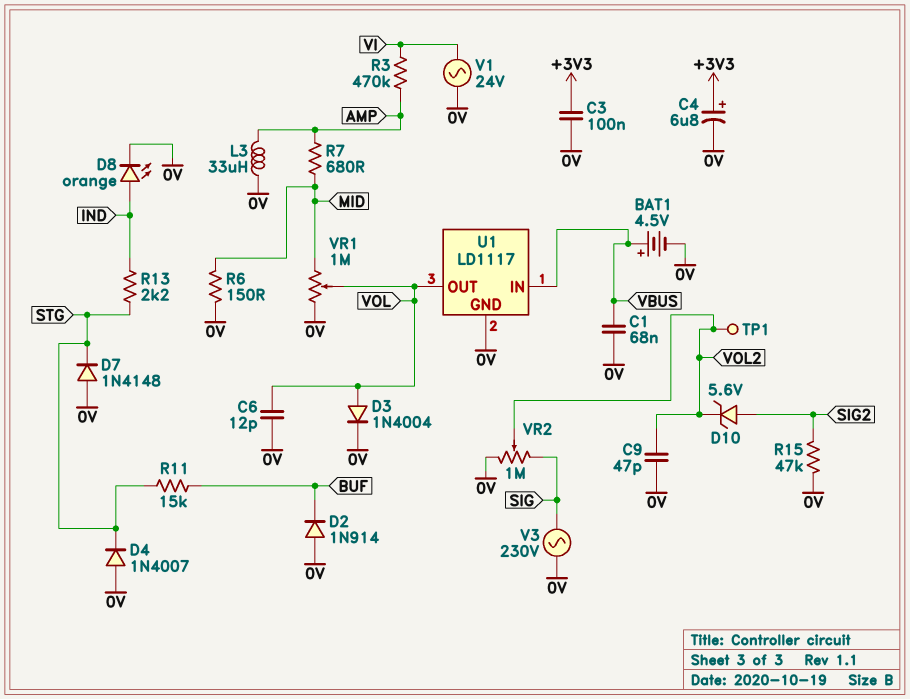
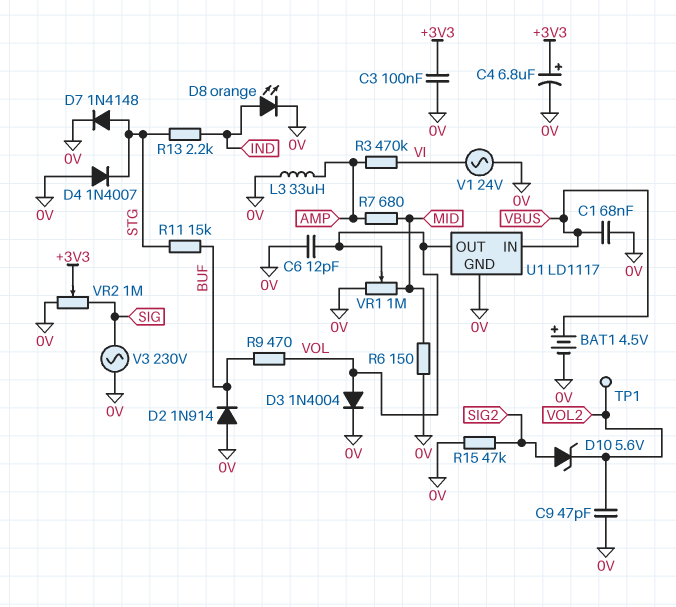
D7: diode 1N4148 (A 0V, K STG) -> diode 1N4148 (A STG, K 0V)
R9: none -> 470 (BUF, VOL)
VR2: 1M (0V, SIG, wiper VOL2) -> 1M (0V, SIG, wiper +3V3)

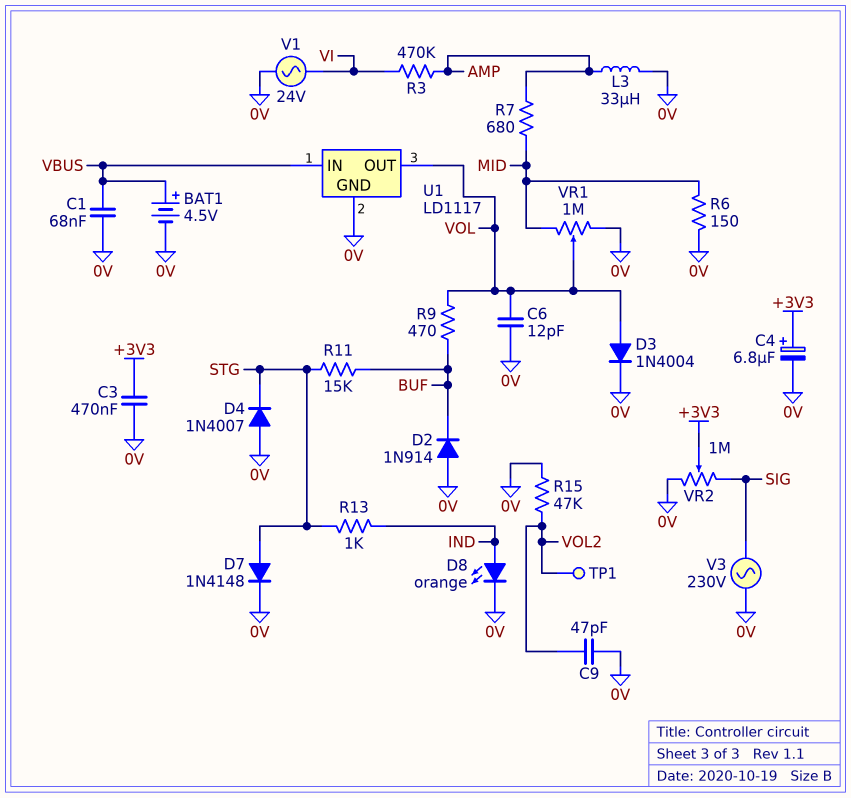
C3: 100nF (+3V3, 0V) -> 470nF (+3V3, 0V)
D10: zener 5.6V (A SIG2, K VOL2) -> none
R13: 2.2k (IND, STG) -> 1k (IND, STG)
R15: 47k (0V, SIG2) -> 47k (0V, VOL2)

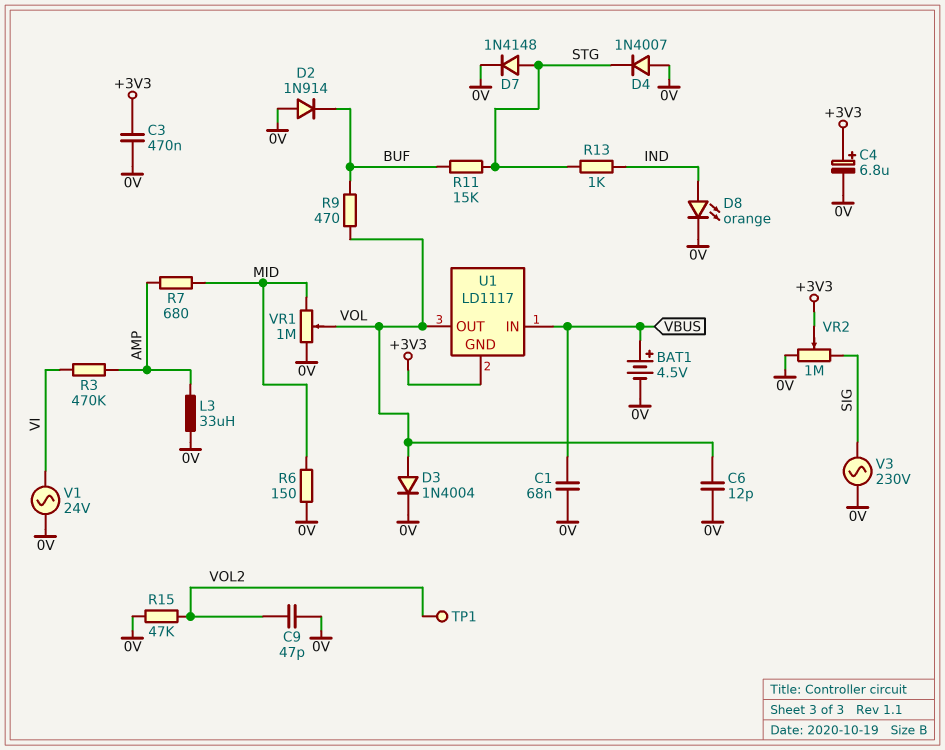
U1 pin GND: 0V -> +3V3

